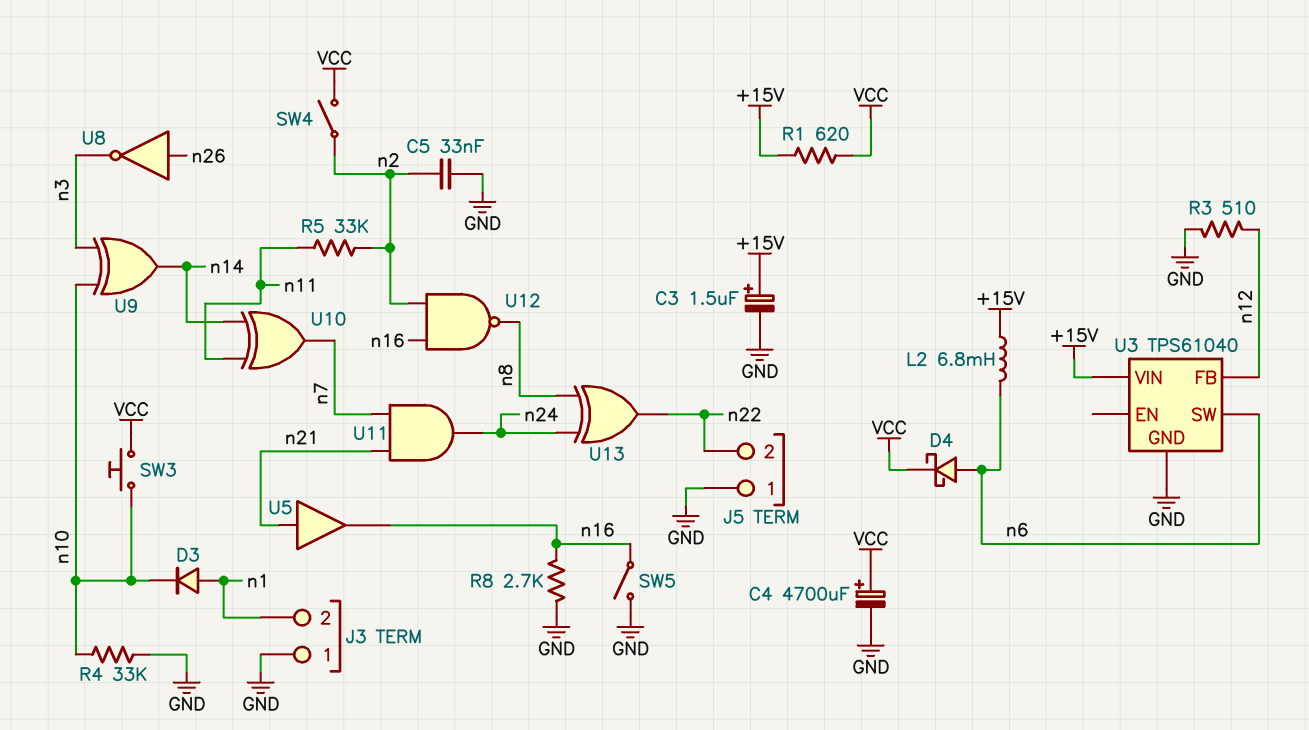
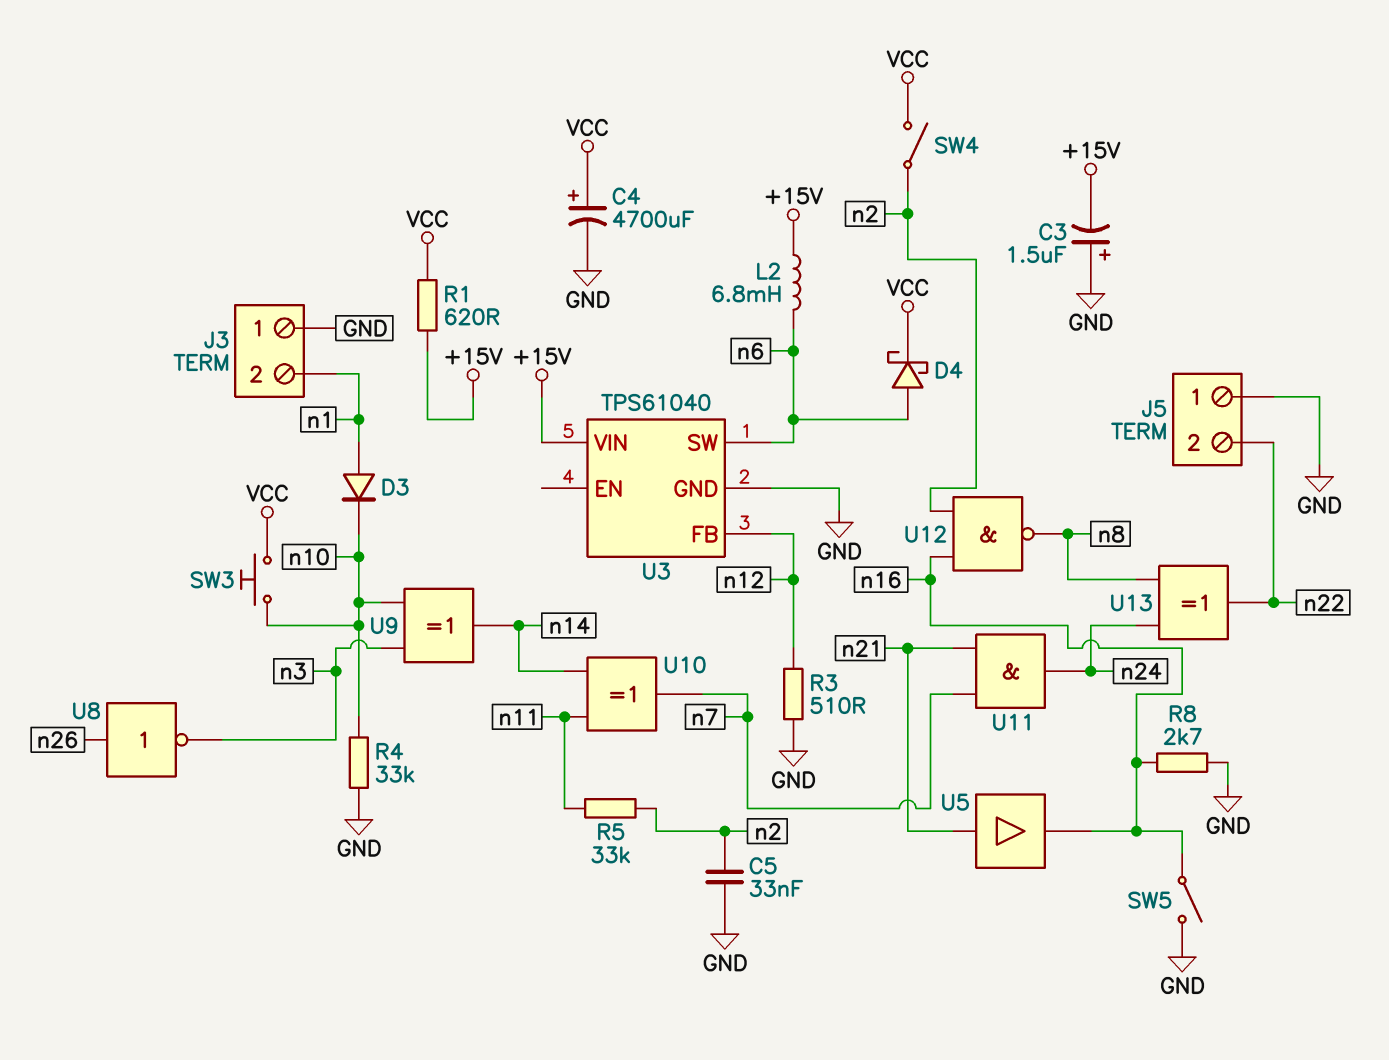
C3: 1.5uF (plus +15V, minus GND) -> 1.5uF (plus GND, minus +15V)

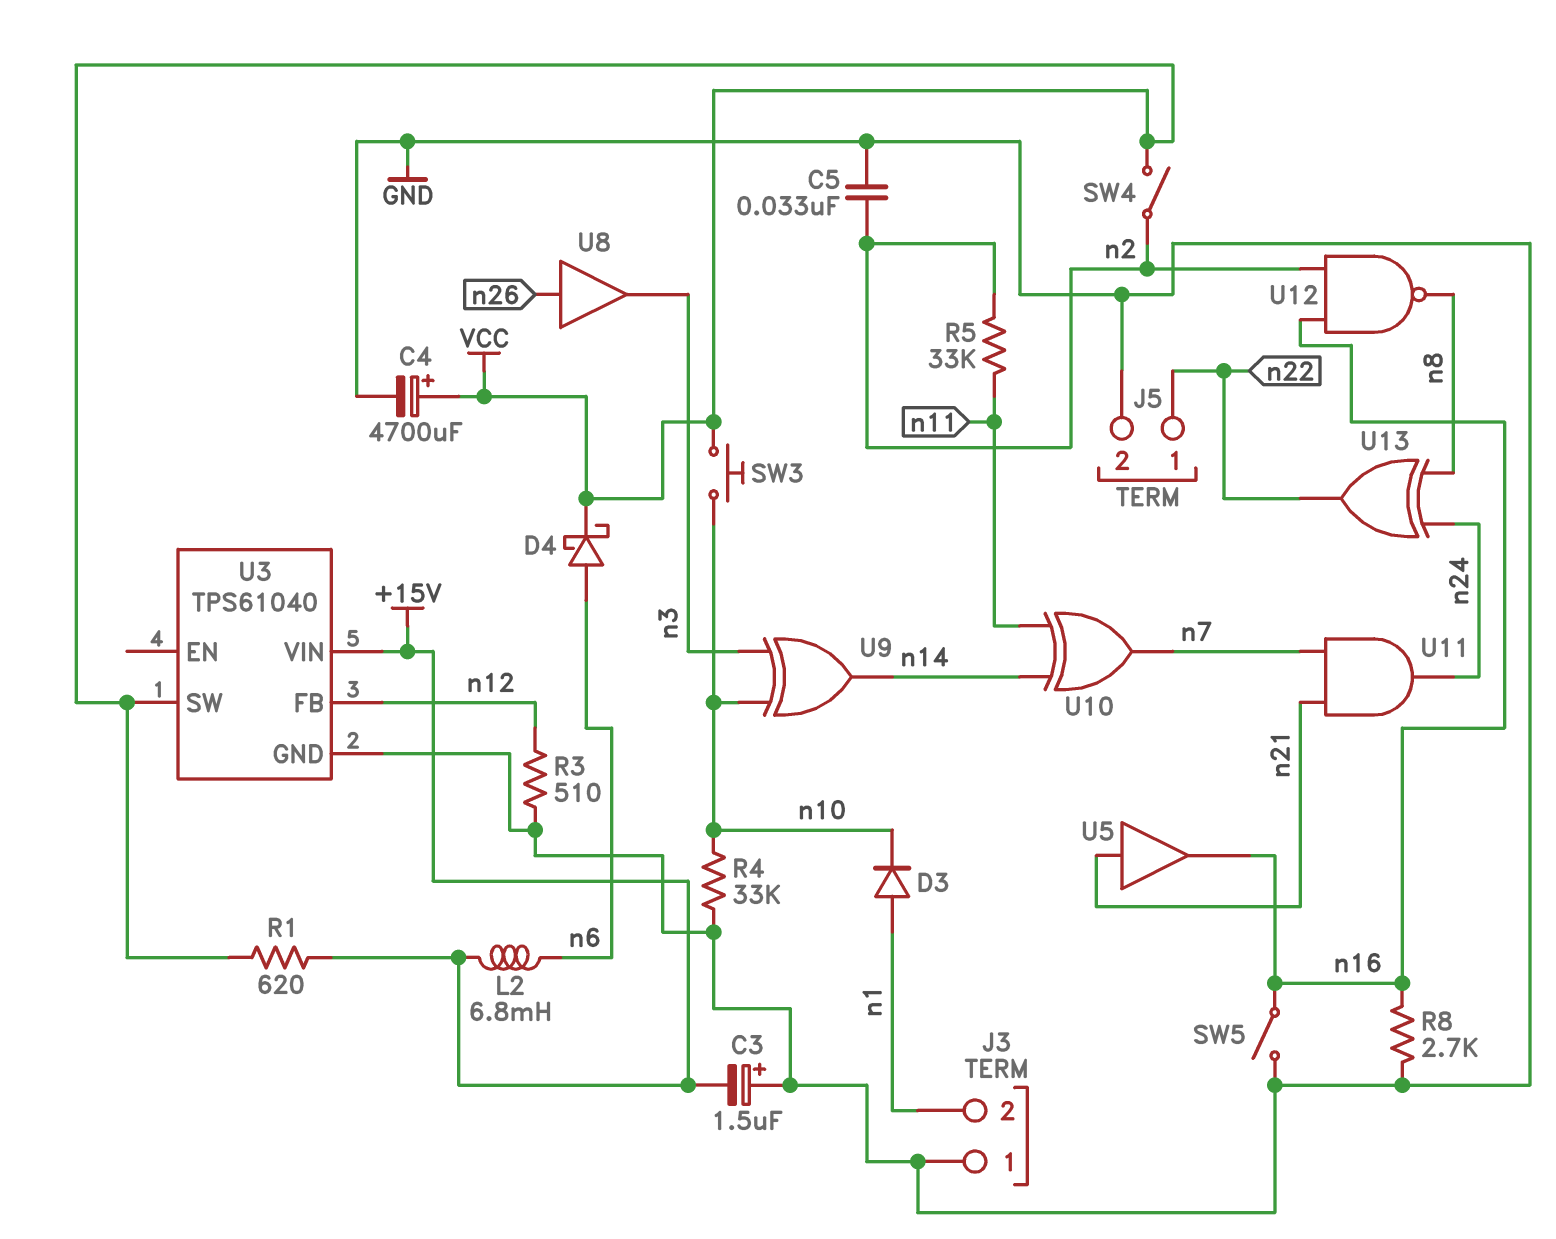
J5 pin 1: GND -> n22
J5 pin 2: n22 -> GND
U3 pin SW: n6 -> VCC
U8: NOT (in n26, out n3) -> buffer (in n26, out n3)

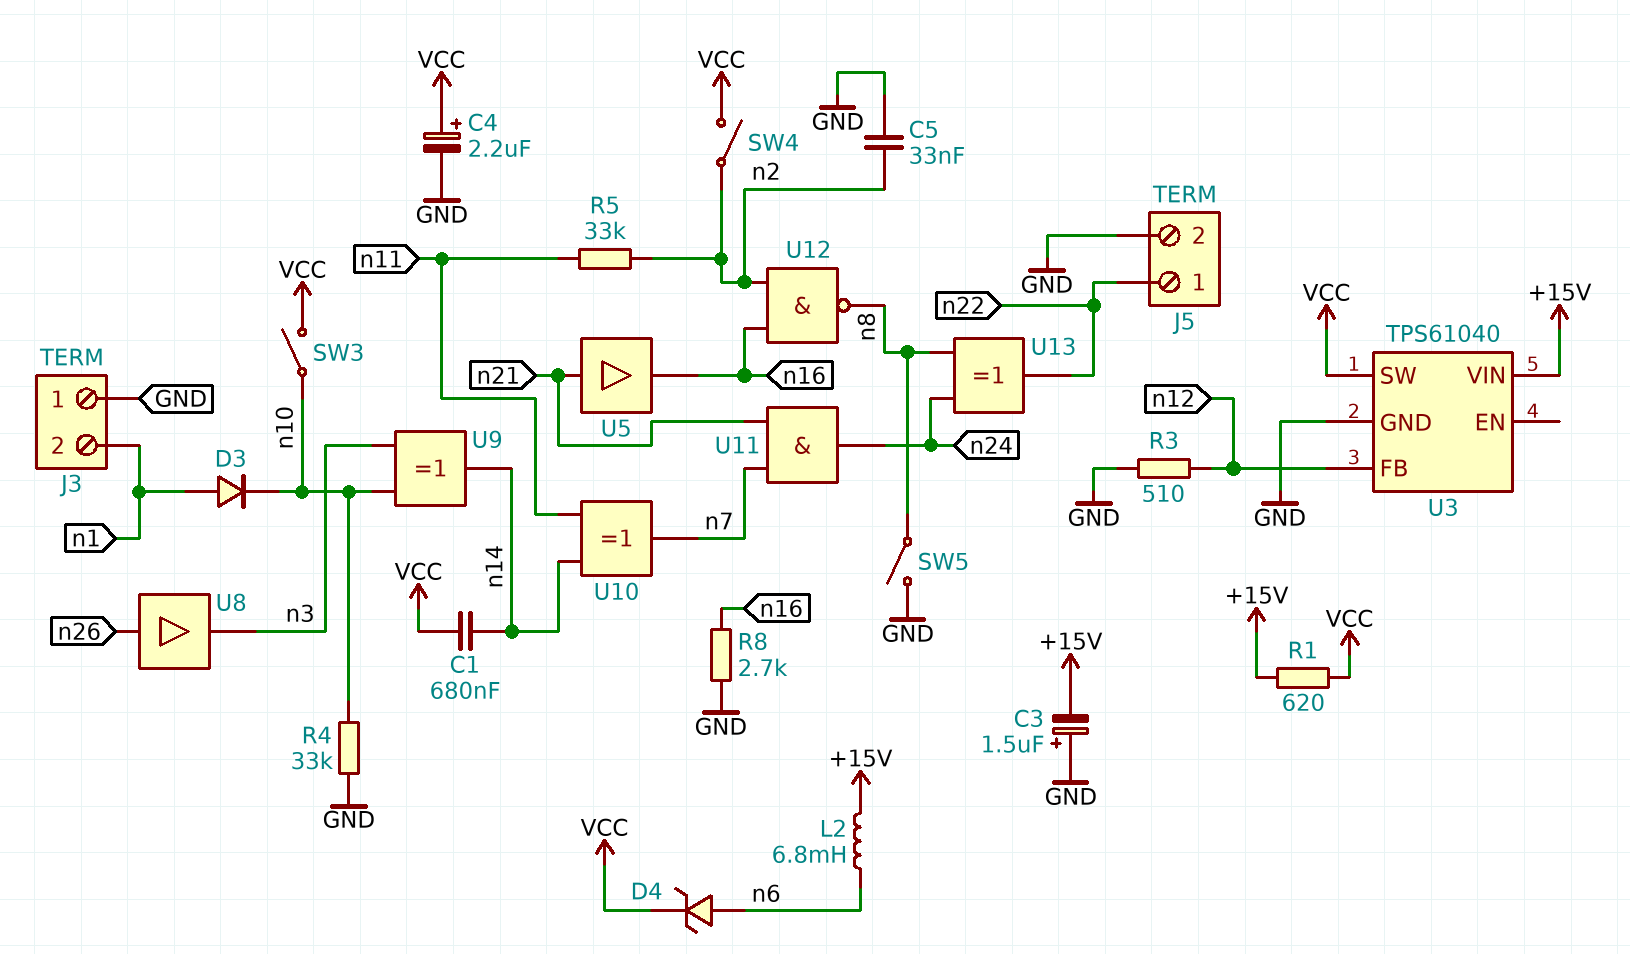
C1: none -> 680nF (VCC, n14)
C4: 4700uF (plus VCC, minus GND) -> 2.2uF (plus VCC, minus GND)
D4: schottky (A n6, K VCC) -> zener (A n6, K VCC)
SW3: button (VCC, n10) -> switch (VCC, n10)
SW5: switch (GND, n16) -> switch (GND, n8)

